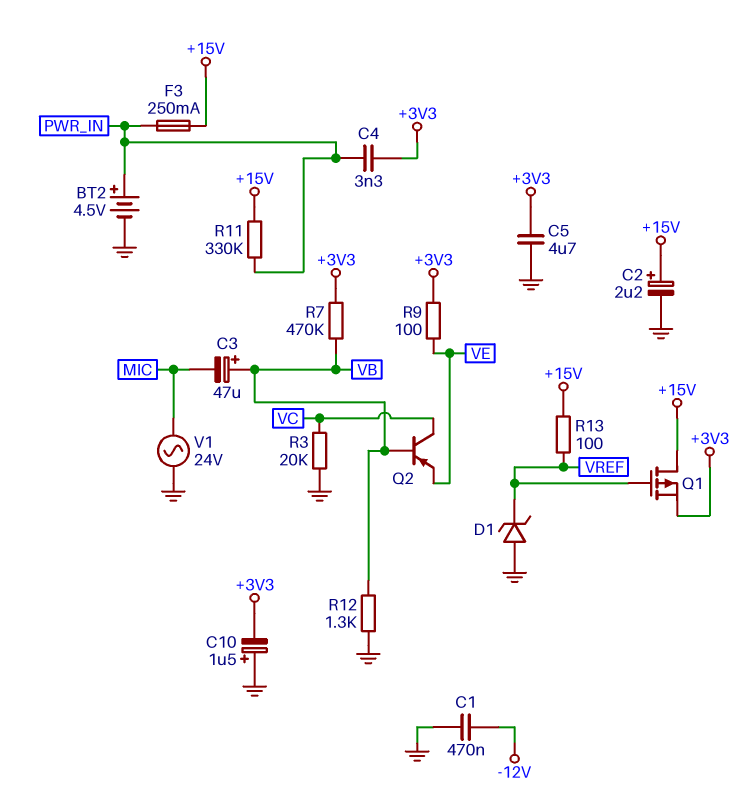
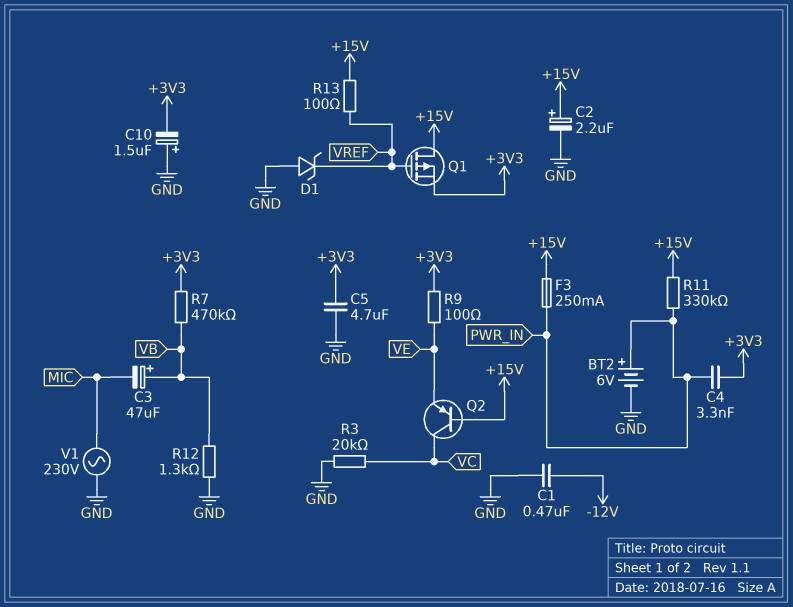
BT2: 4.5V (plus PWR_IN, minus GND) -> 6V (plus PWR_IN, minus GND)
Q2: PNP (B VB, C VC, E VE) -> PNP (B +15V, C VC, E VE)
V1: AC 24V (GND, MIC) -> AC 230V (GND, MIC)

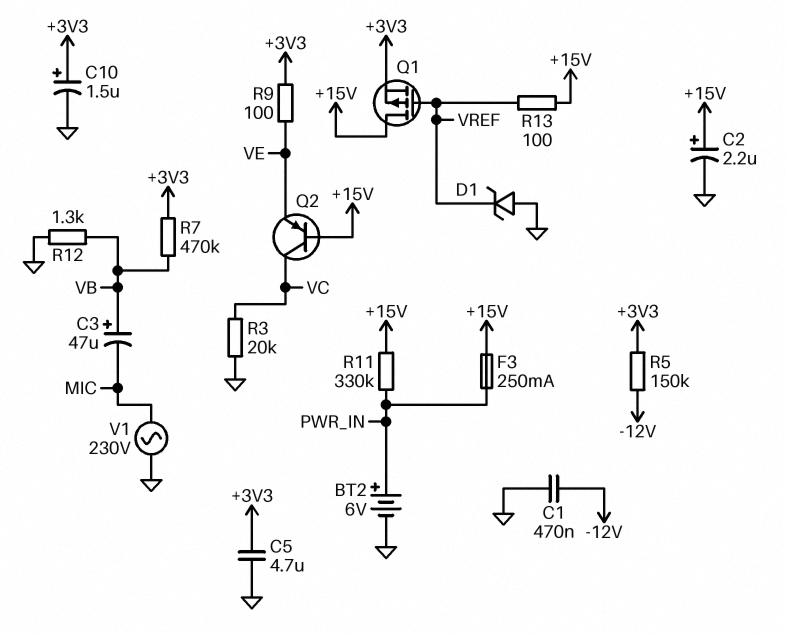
C4: 3.3nF (+3V3, PWR_IN) -> none
C10: 1.5uF (plus GND, minus +3V3) -> 1.5uF (plus +3V3, minus GND)
R5: none -> 150k (+3V3, -12V)

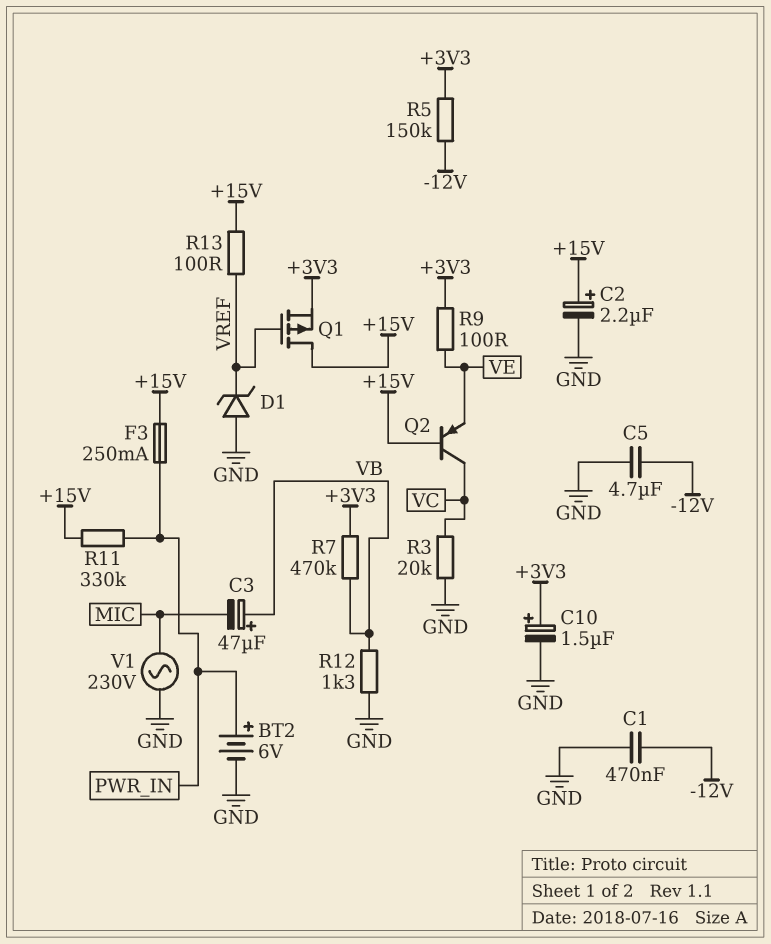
C5: 4.7uF (+3V3, GND) -> 4.7uF (-12V, GND)

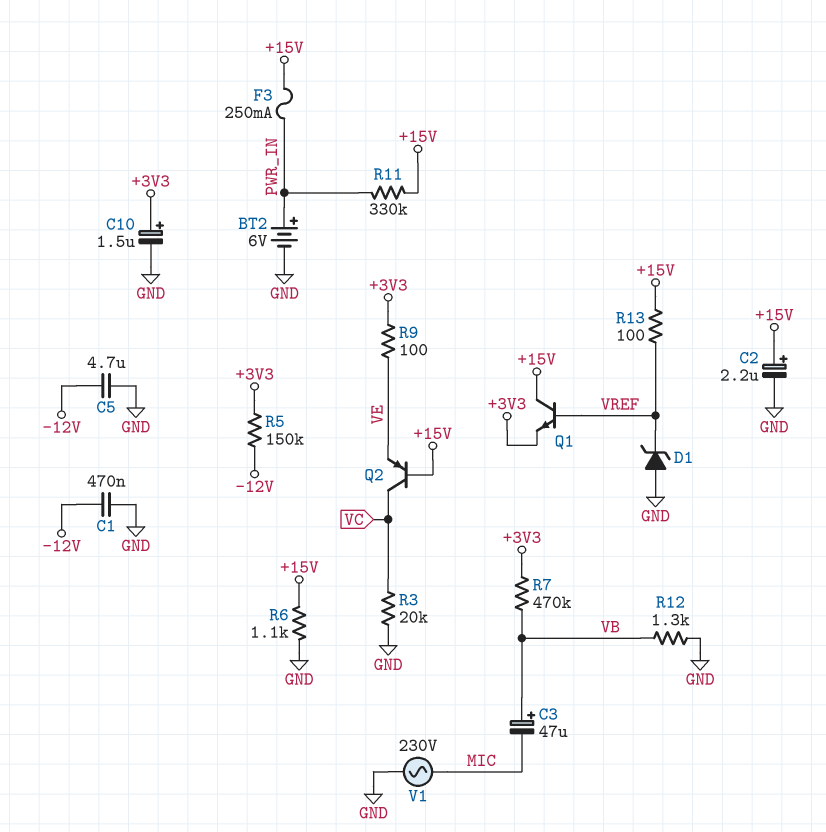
Q1: PMOS (G VREF, D +15V, S +3V3) -> NPN (B VREF, C +15V, E +3V3)
R6: none -> 1.1k (+15V, GND)

